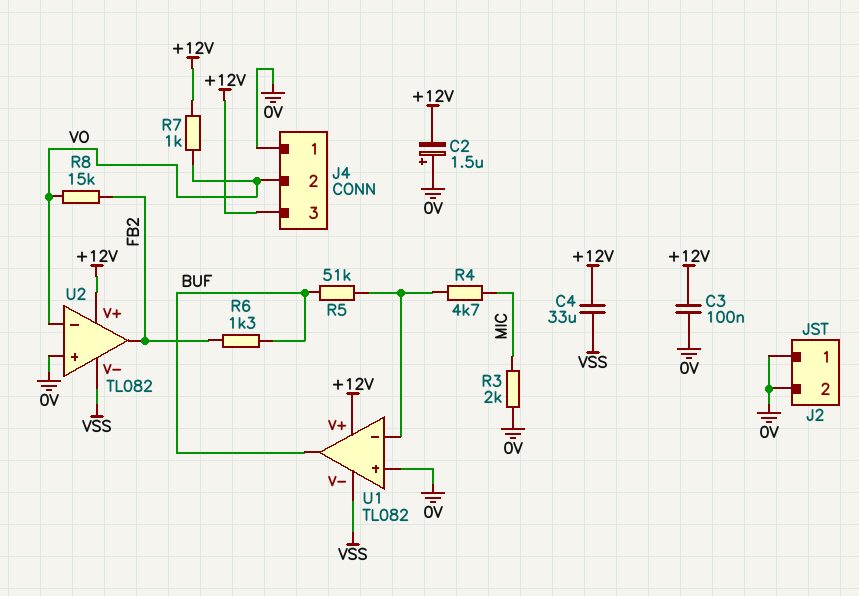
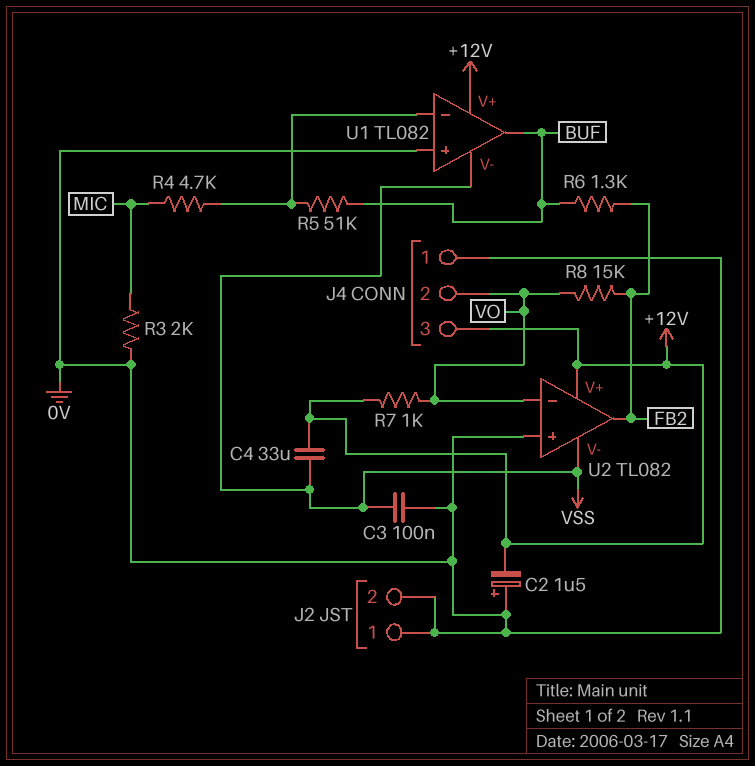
C3: 100nF (+12V, 0V) -> 100nF (0V, VSS)

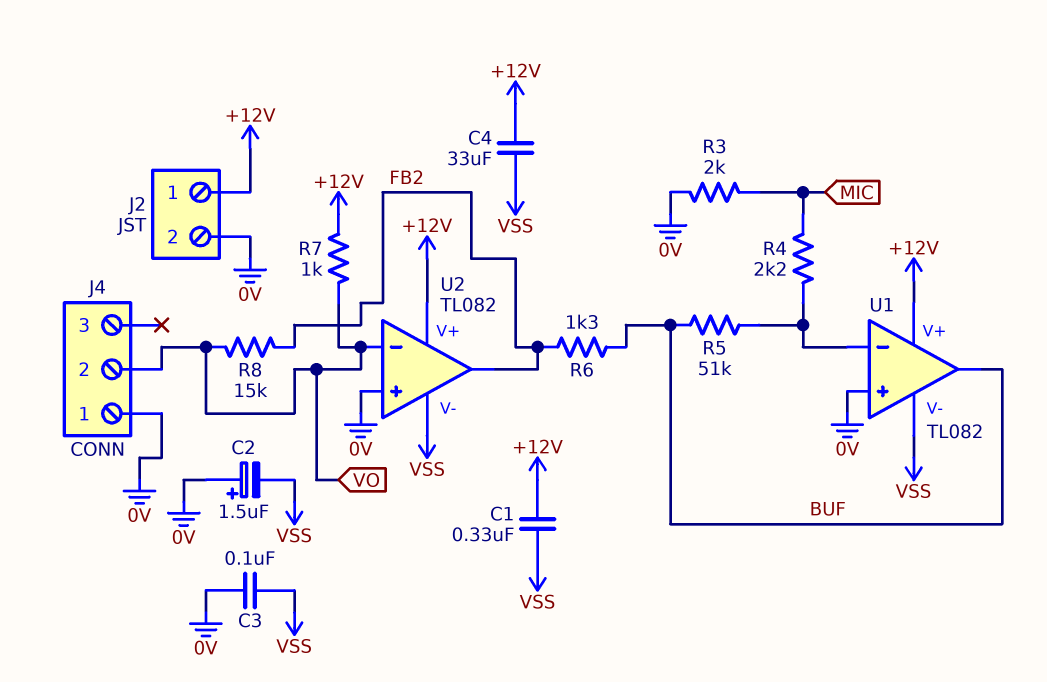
C1: none -> 330nF (+12V, VSS)
C2: 1.5uF (plus 0V, minus +12V) -> 1.5uF (plus 0V, minus VSS)
J2 pin 1: 0V -> +12V
J4 pin 3: +12V -> none
R4: 4.7k (MIC, U1/in-) -> 2.2k (MIC, U1/in-)

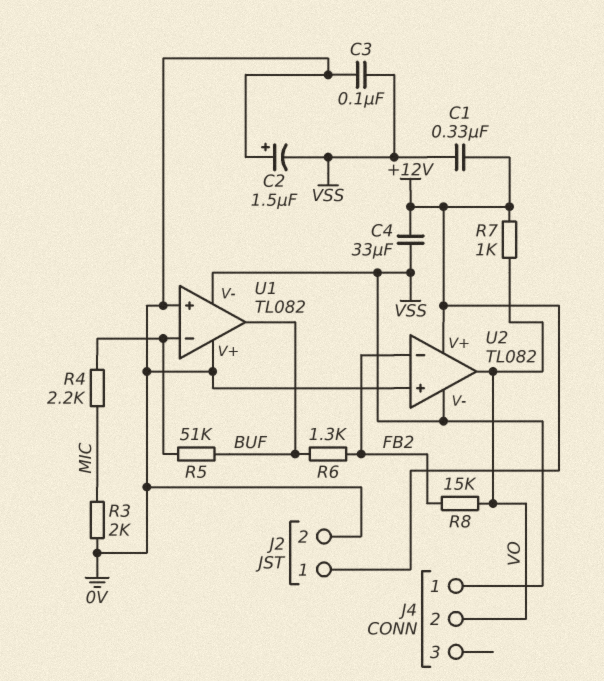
J4 pin 1: 0V -> VSS
U1 pin V+: +12V -> 0V
U2 pin in-: VO -> FB2
U2 pin out: FB2 -> VO

